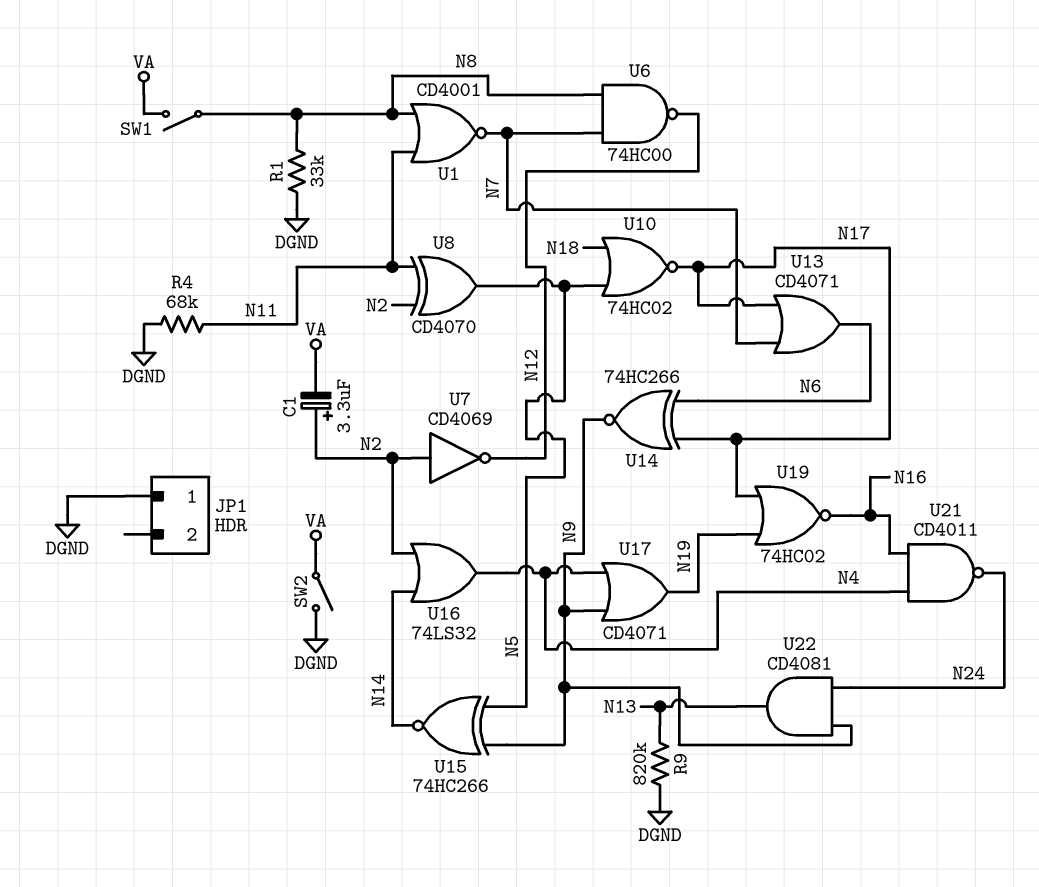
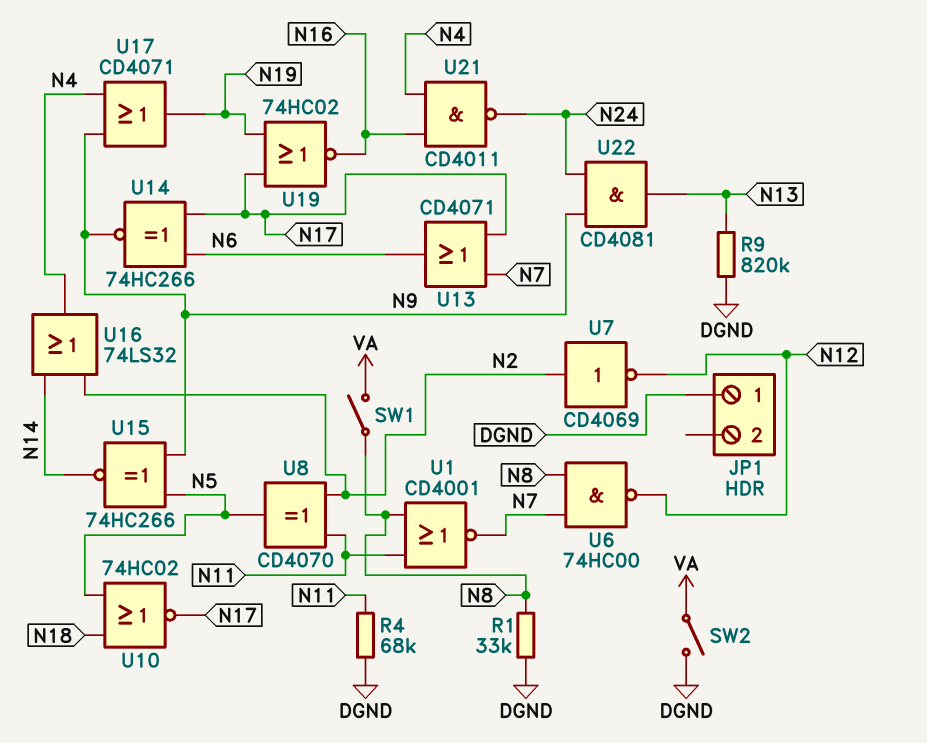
C1: 3.3uF (plus N2, minus VA) -> none

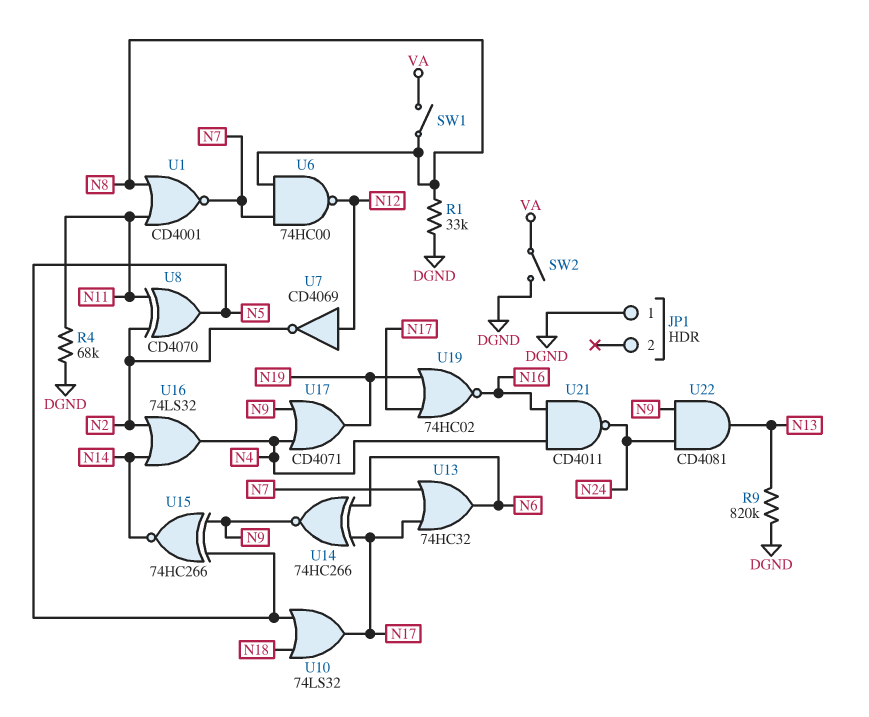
U7: NOT CD4069 (in N2, out N12) -> NOT CD4069 (in N12, out N2)
U10: NOR 74HC02 (in N5, in N18, out N17) -> OR 74LS32 (in N5, in N18, out N17)
U13: OR CD4071 (in N7, in N17, out N6) -> OR 74HC32 (in N7, in N17, out N6)

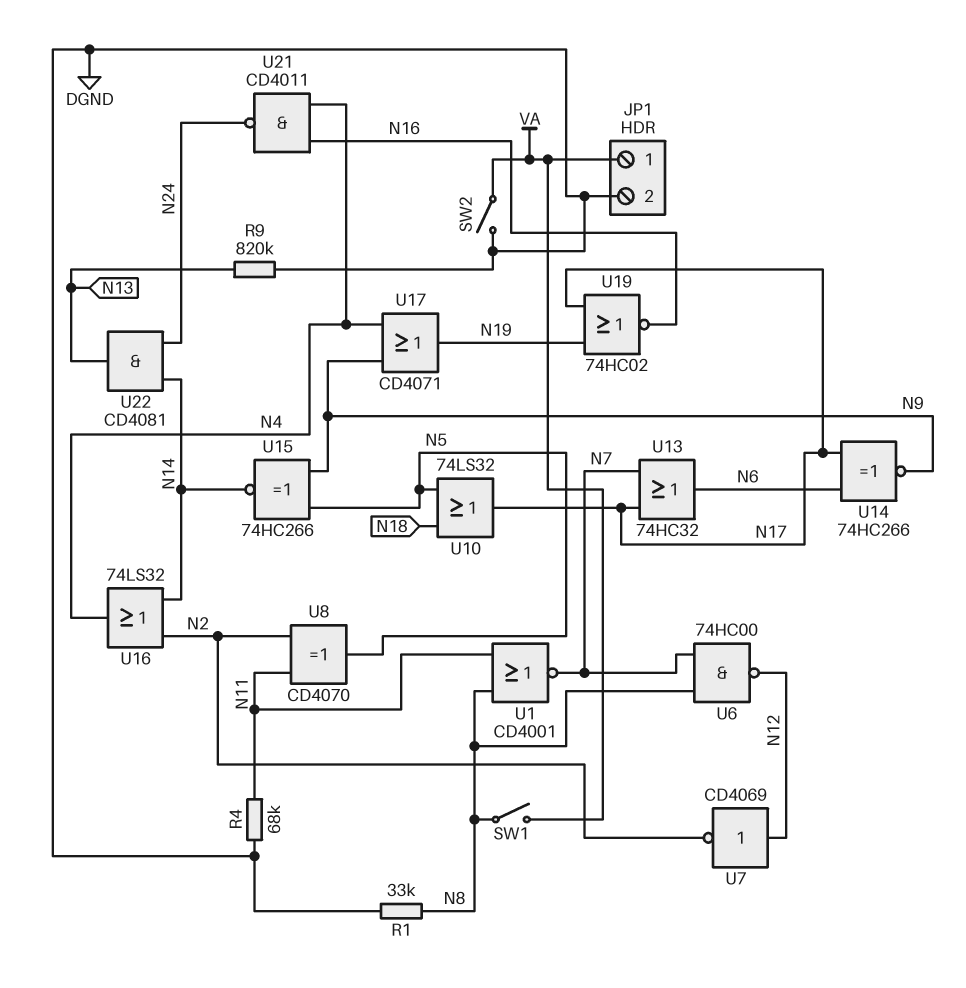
JP1 pin 1: DGND -> VA
JP1 pin 2: none -> DGND
U22: AND CD4081 (in N9, in N24, out N13) -> AND CD4081 (in N14, in N24, out N13)

